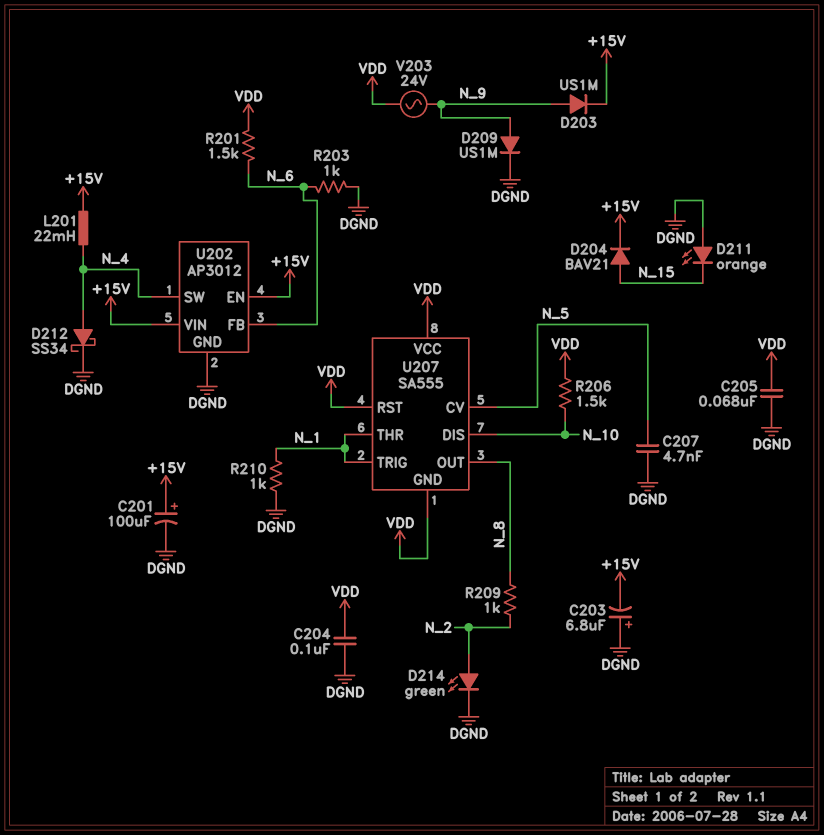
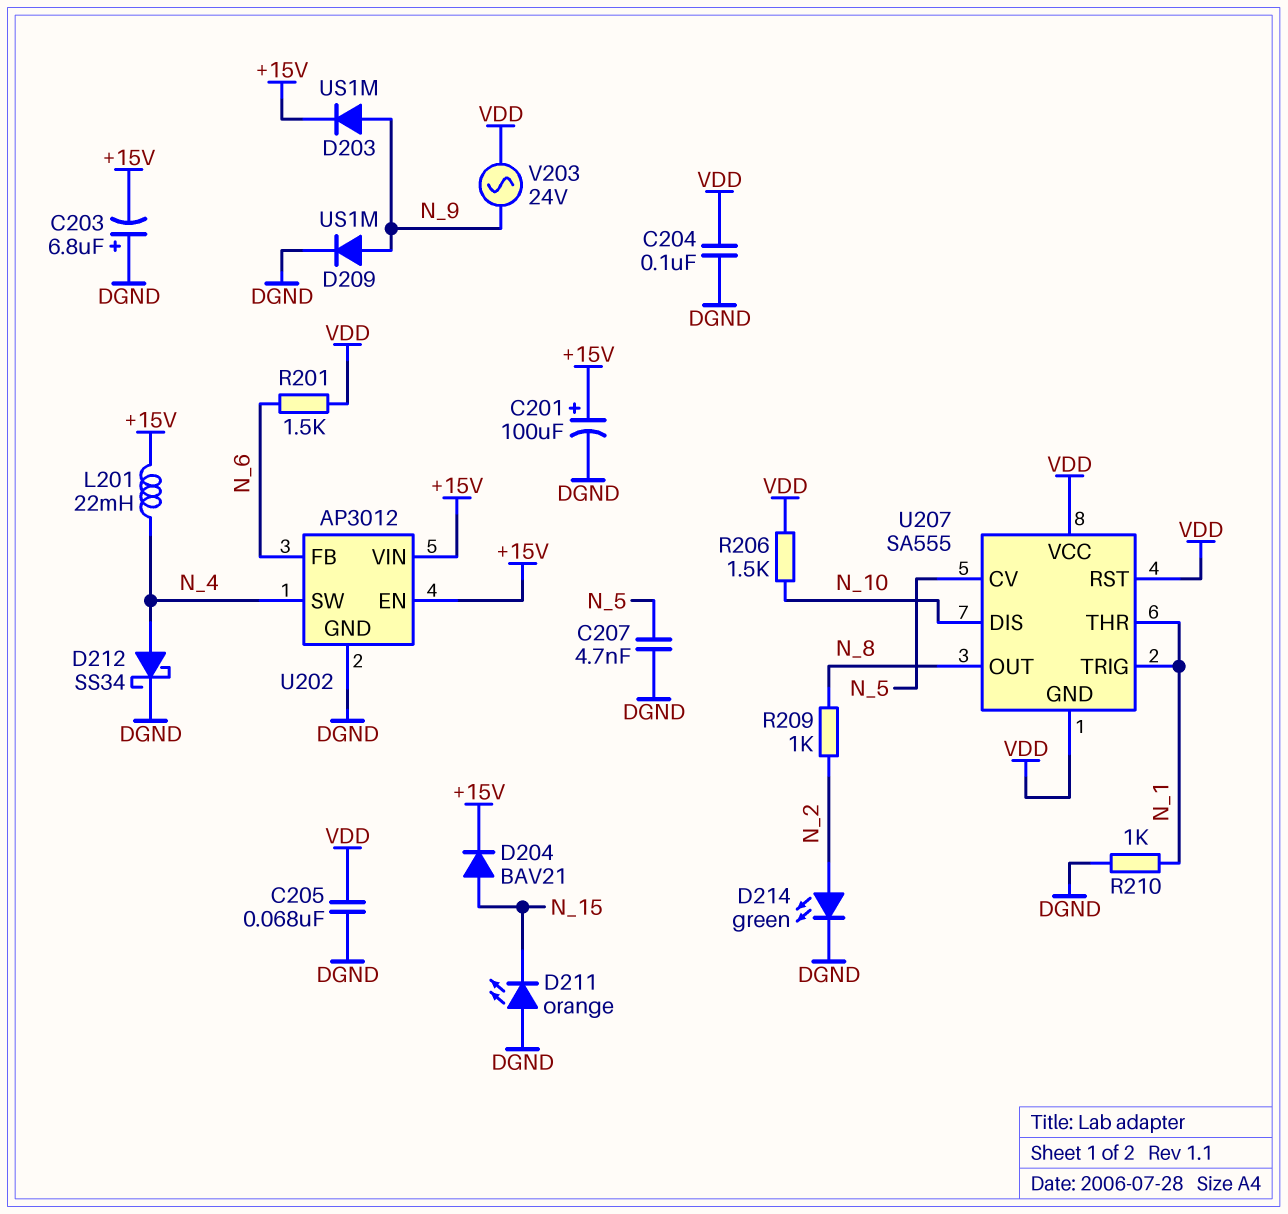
R203: 1k (DGND, N_6) -> none

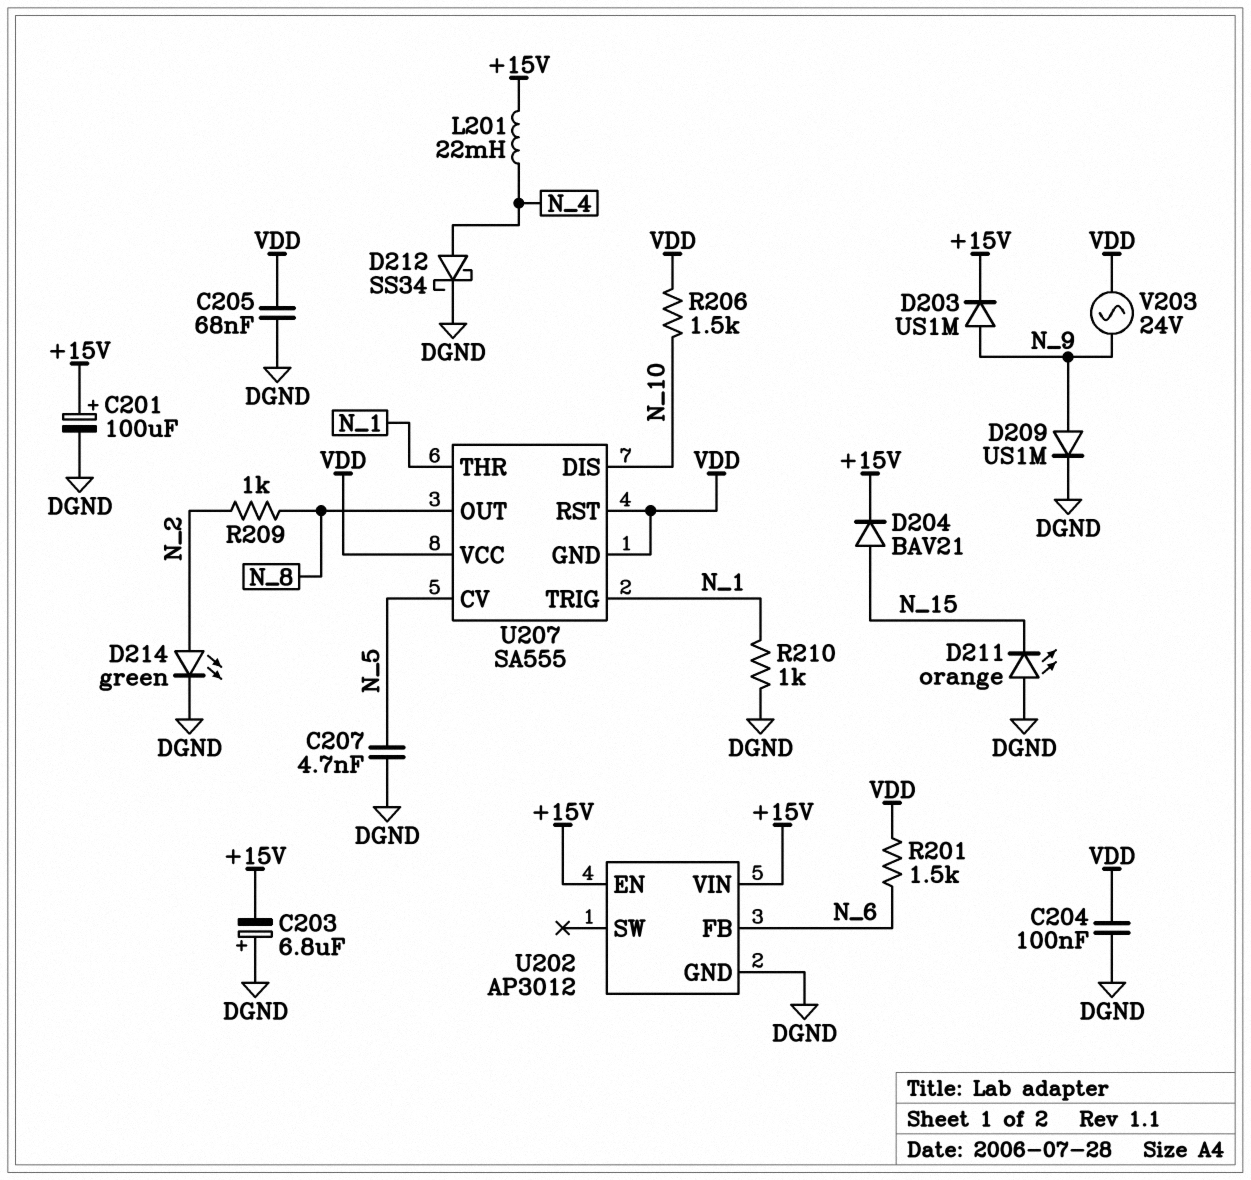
U202 pin SW: N_4 -> none

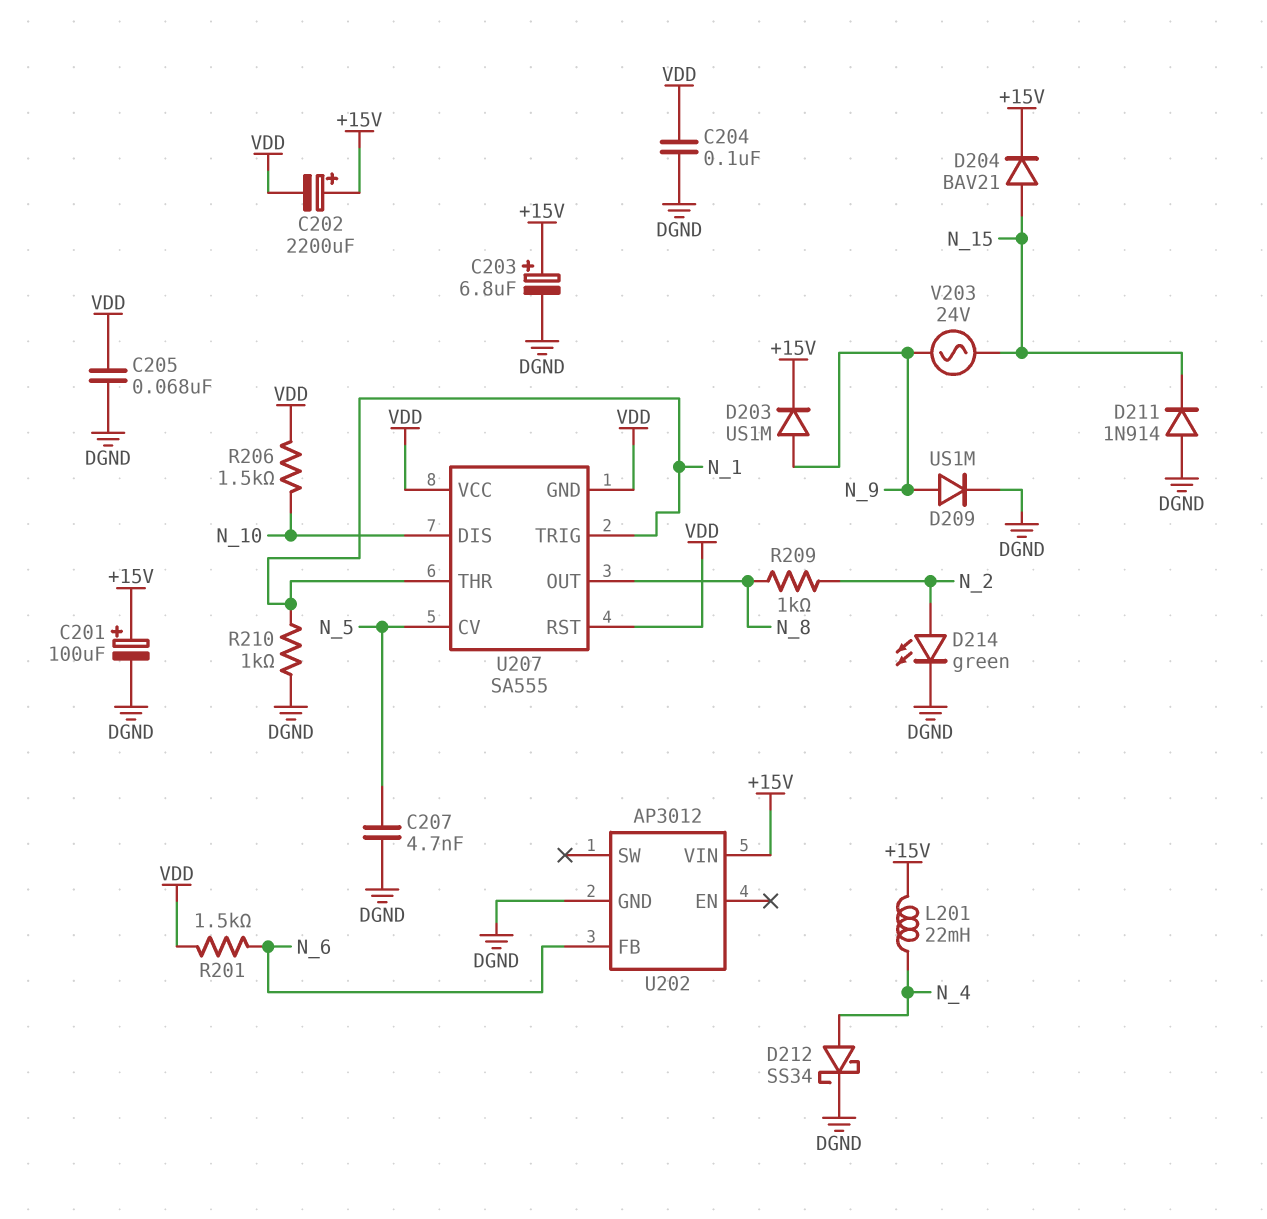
C202: none -> 2200uF (plus +15V, minus VDD)
C203: 6.8uF (plus DGND, minus +15V) -> 6.8uF (plus +15V, minus DGND)
D211: LED orange (A DGND, K N_15) -> diode 1N914 (A DGND, K N_15)
U202 pin EN: +15V -> none
V203: AC 24V (N_9, VDD) -> AC 24V (N_9, N_15)

